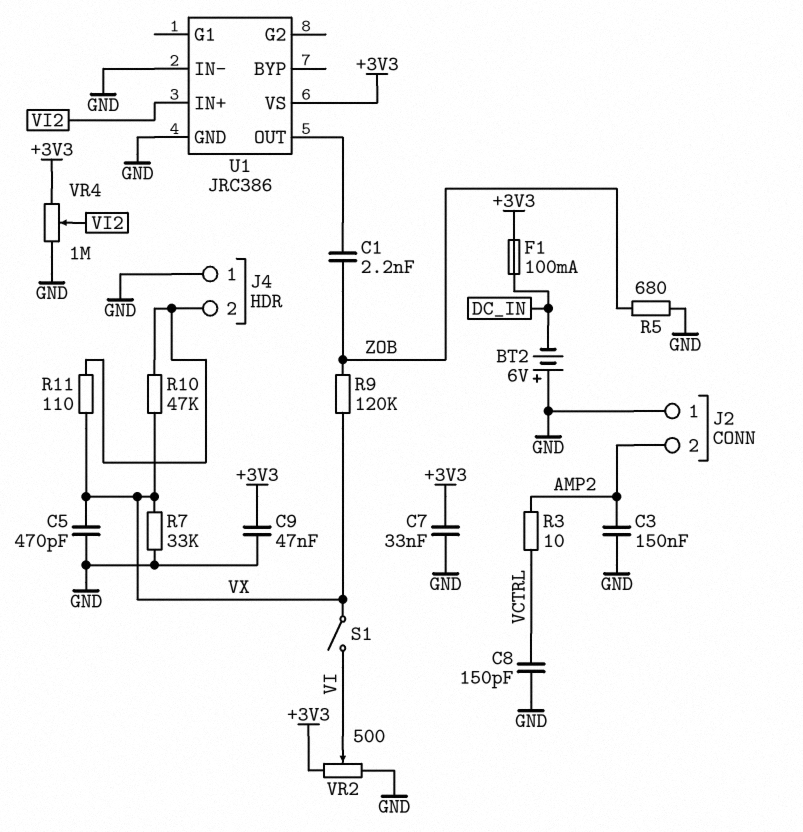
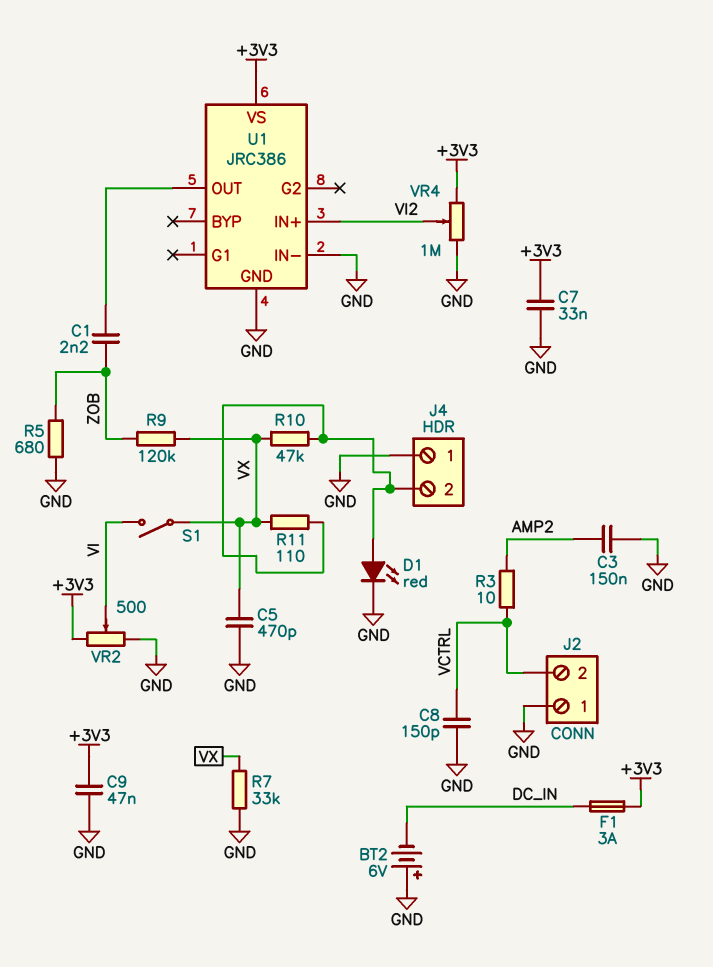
D1: none -> LED red (A J4/2, K GND)
F1: 100mA (+3V3, DC_IN) -> 3A (+3V3, DC_IN)
J2 pin 2: AMP2 -> VCTRL

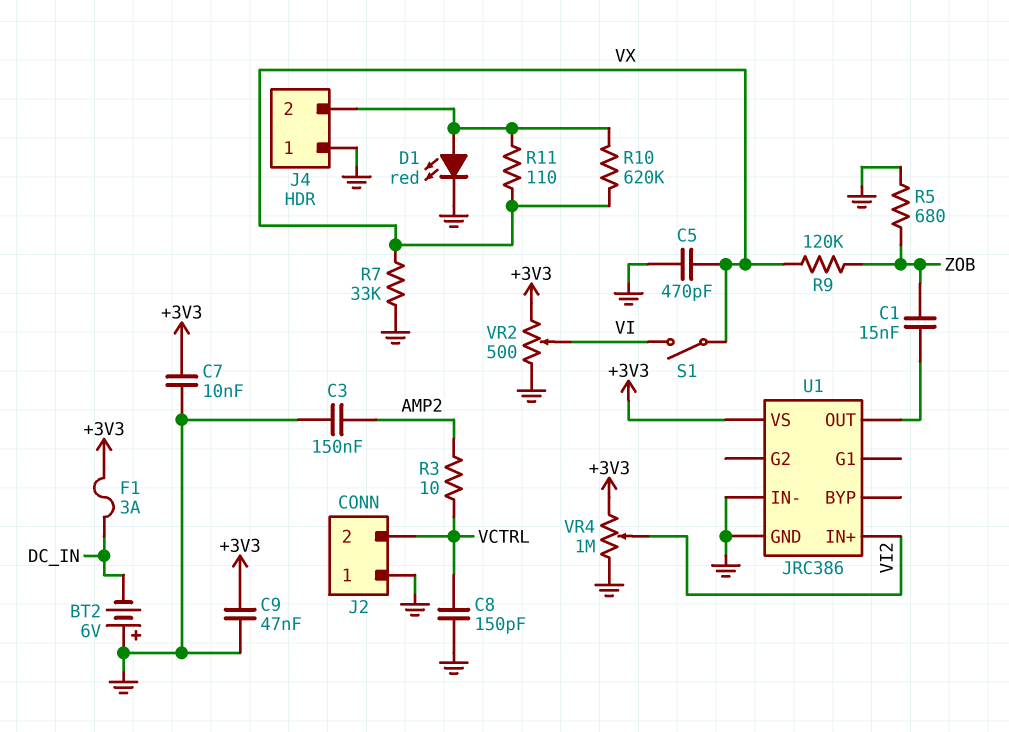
C1: 2.2nF (U1/OUT, ZOB) -> 15nF (U1/OUT, ZOB)
C7: 33nF (+3V3, GND) -> 10nF (+3V3, GND)
R10: 47k (J4/2, VX) -> 620k (J4/2, VX)

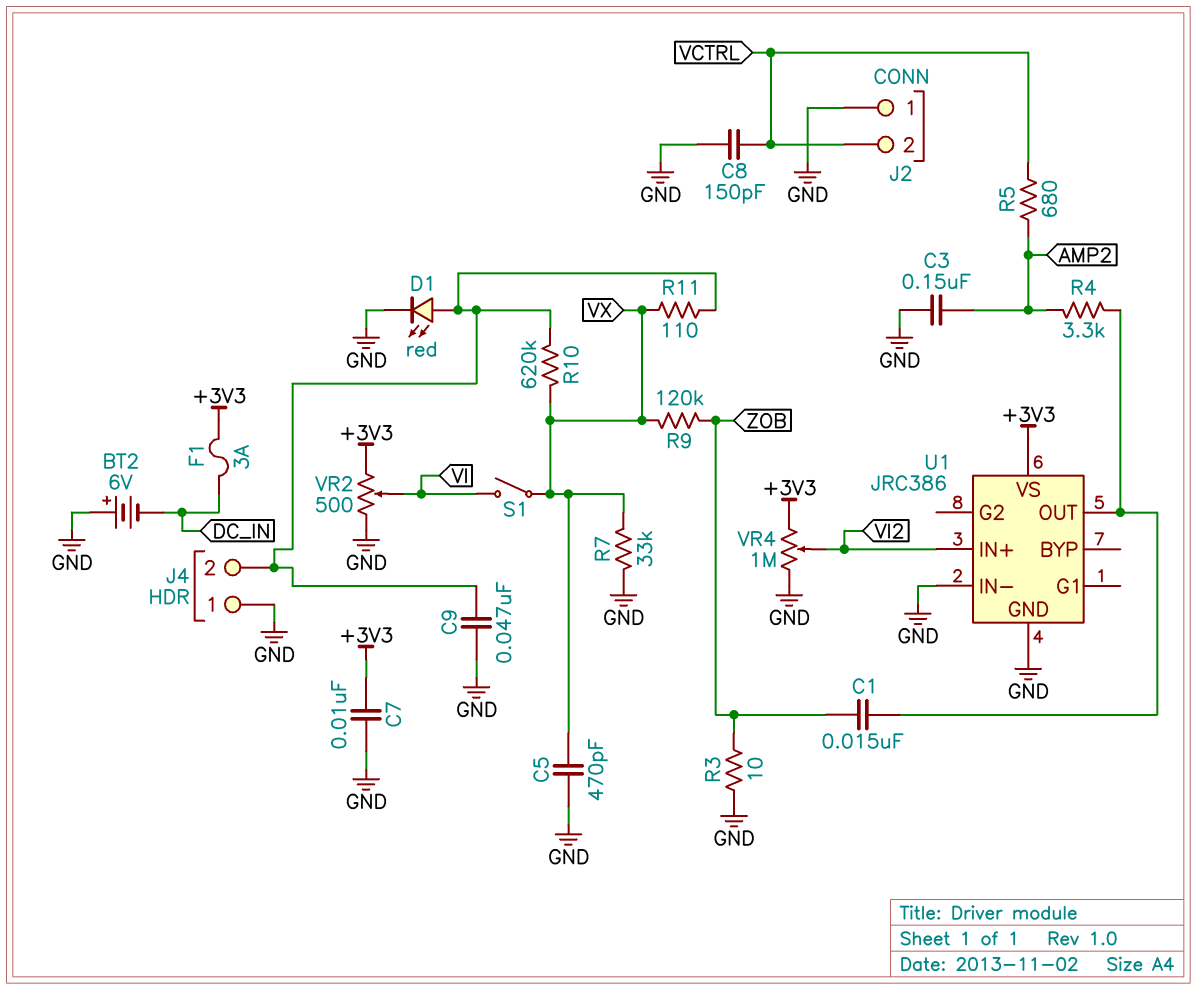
C9: 47nF (+3V3, GND) -> 47nF (GND, J4/2)
R3: 10 (AMP2, VCTRL) -> 10 (GND, ZOB)
R4: none -> 3.3k (AMP2, U1/OUT)
R5: 680 (GND, ZOB) -> 680 (AMP2, VCTRL)

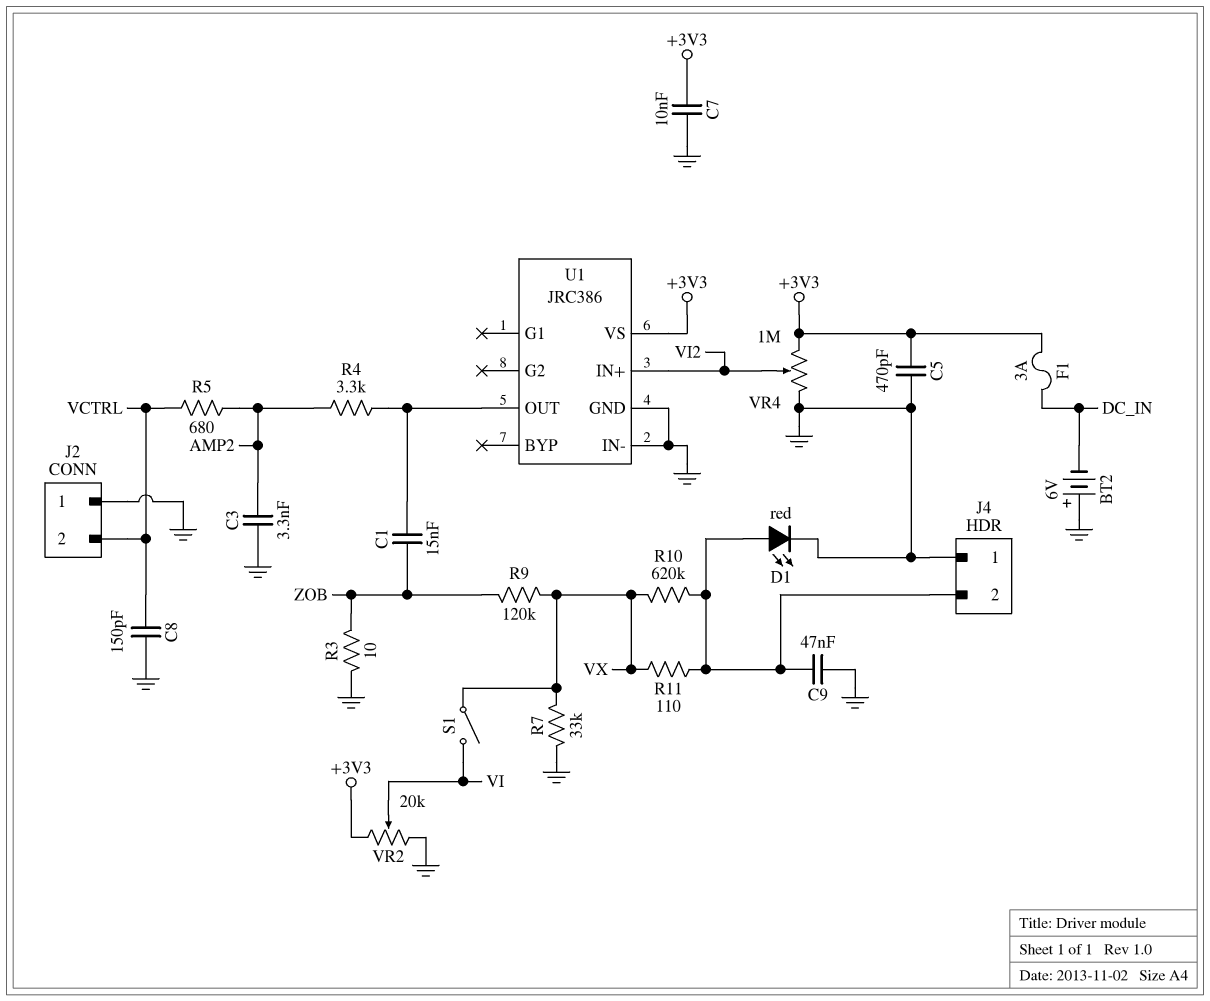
C3: 150nF (AMP2, GND) -> 3.3nF (AMP2, GND)
C5: 470pF (GND, VX) -> 470pF (+3V3, GND)
VR2: 500 (+3V3, GND, wiper VI) -> 20k (+3V3, GND, wiper VI)

